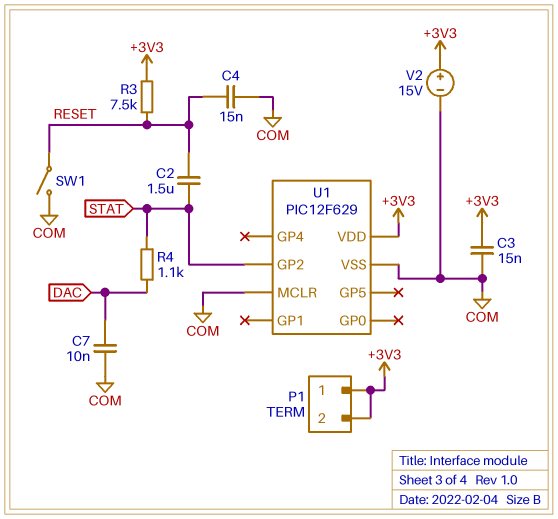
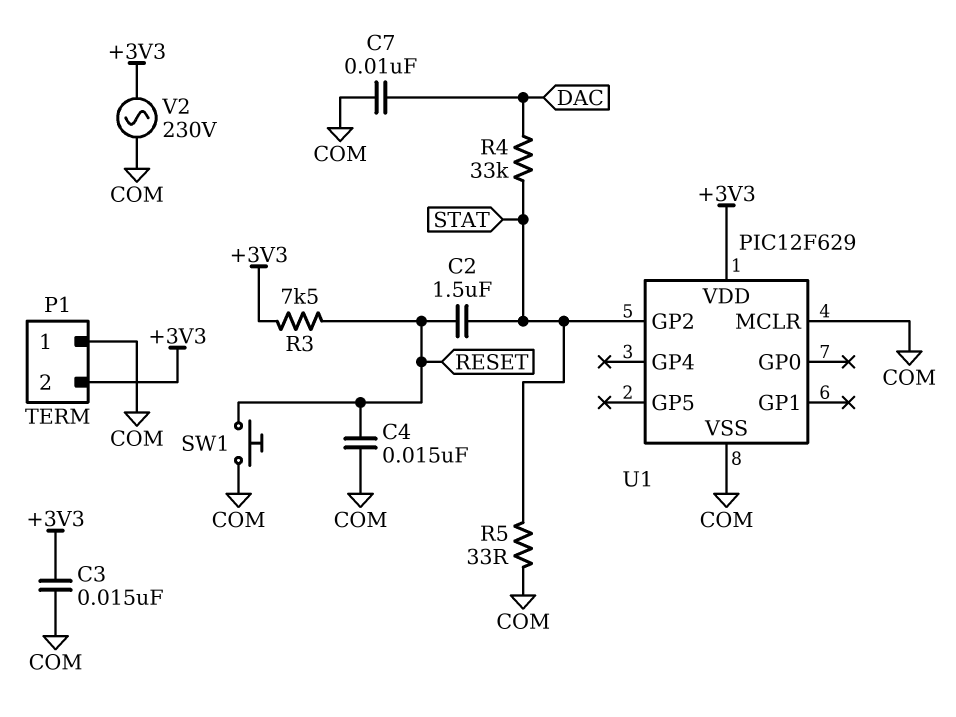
P1 pin 1: +3V3 -> COM
R4: 1.1k (DAC, STAT) -> 33k (DAC, STAT)
R5: none -> 33 (COM, STAT)
SW1: switch (COM, RESET) -> button (COM, RESET)
V2: 15V (plus +3V3, minus COM) -> AC 230V (+3V3, COM)

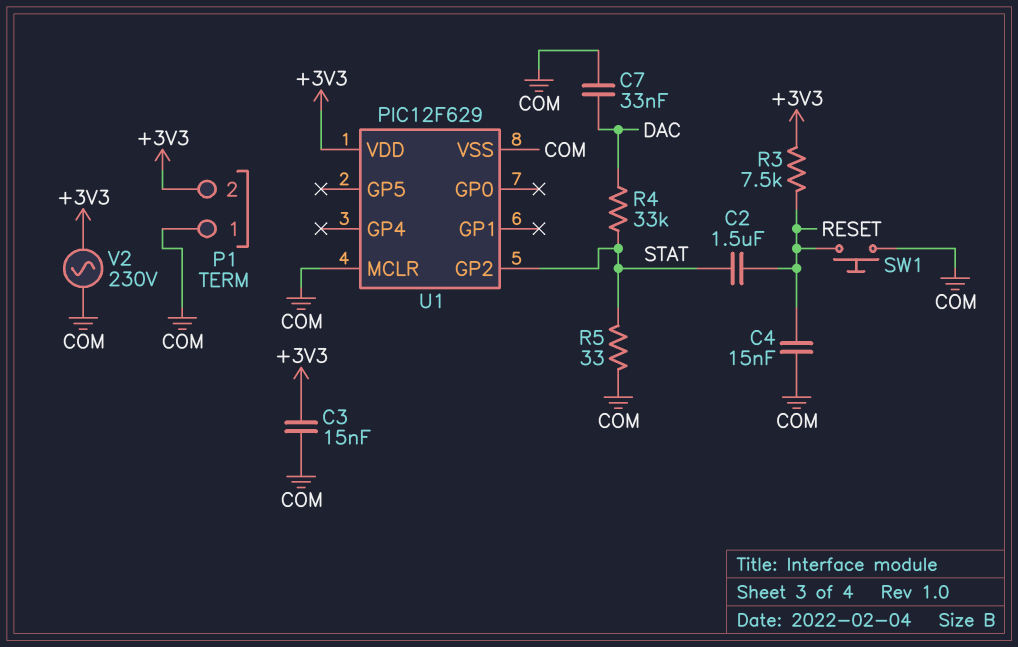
C7: 10nF (COM, DAC) -> 33nF (COM, DAC)

